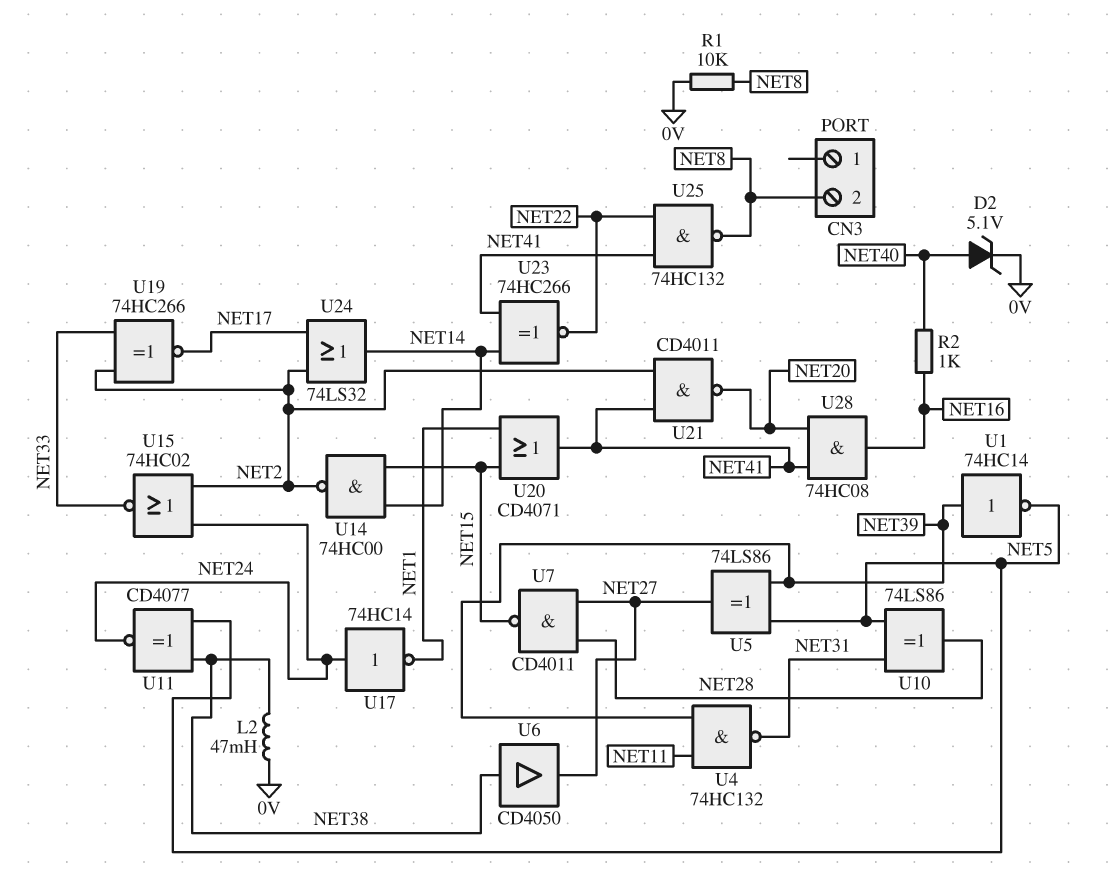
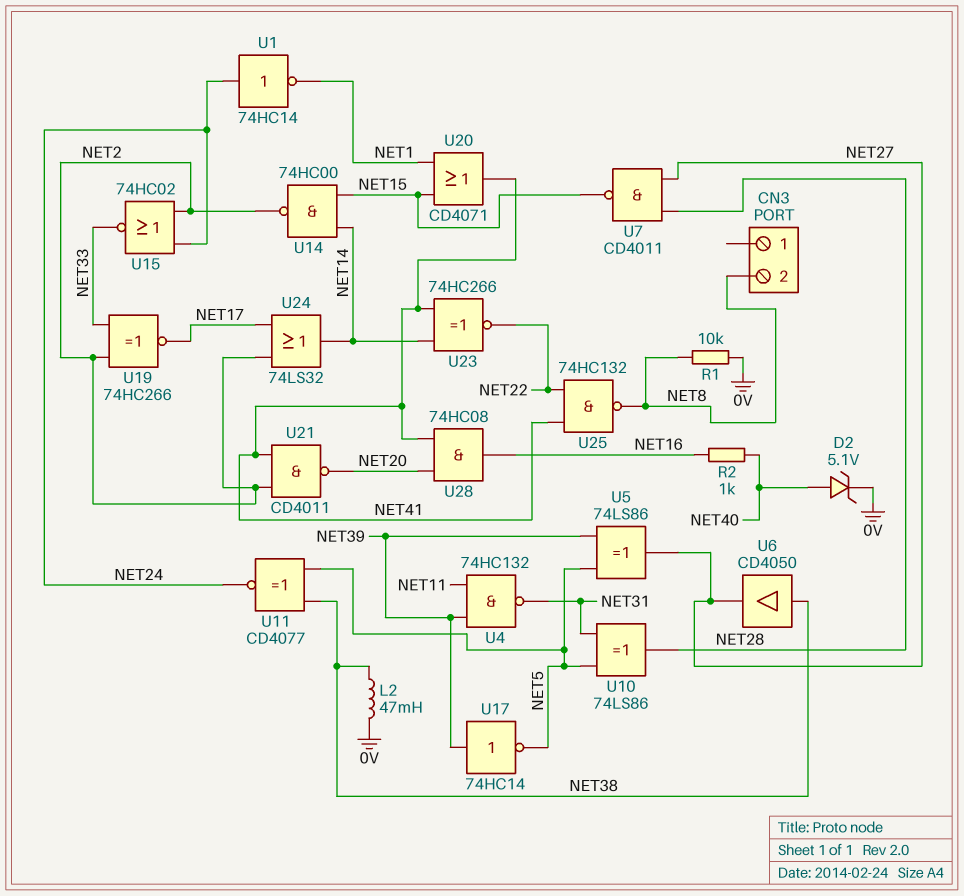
U1: NOT 74HC14 (in NET39, out NET5) -> NOT 74HC14 (in NET24, out NET1)
U17: NOT 74HC14 (in NET24, out NET1) -> NOT 74HC14 (in NET39, out NET5)

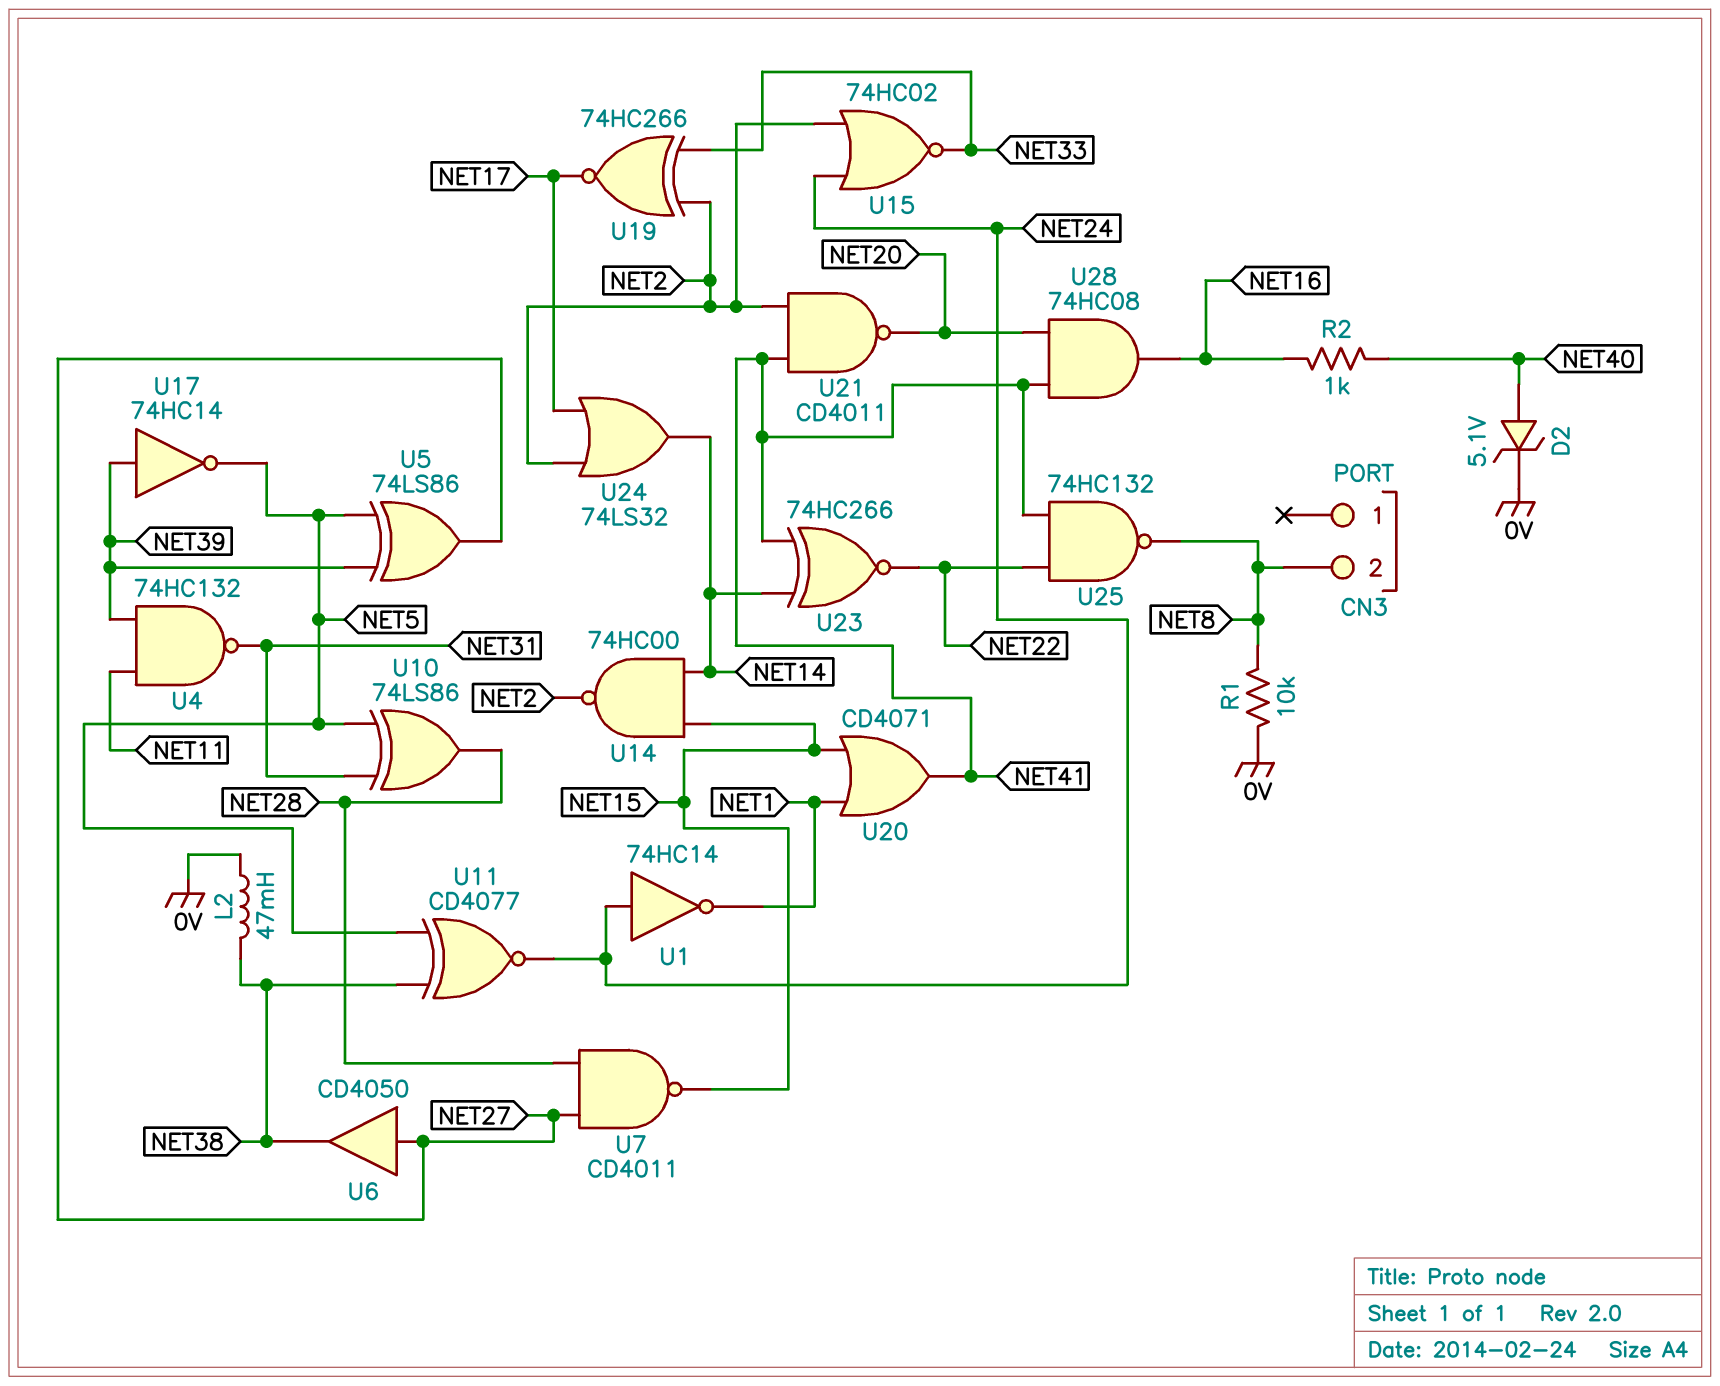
U6: buffer CD4050 (in NET38, out NET27) -> buffer CD4050 (in NET27, out NET38)

